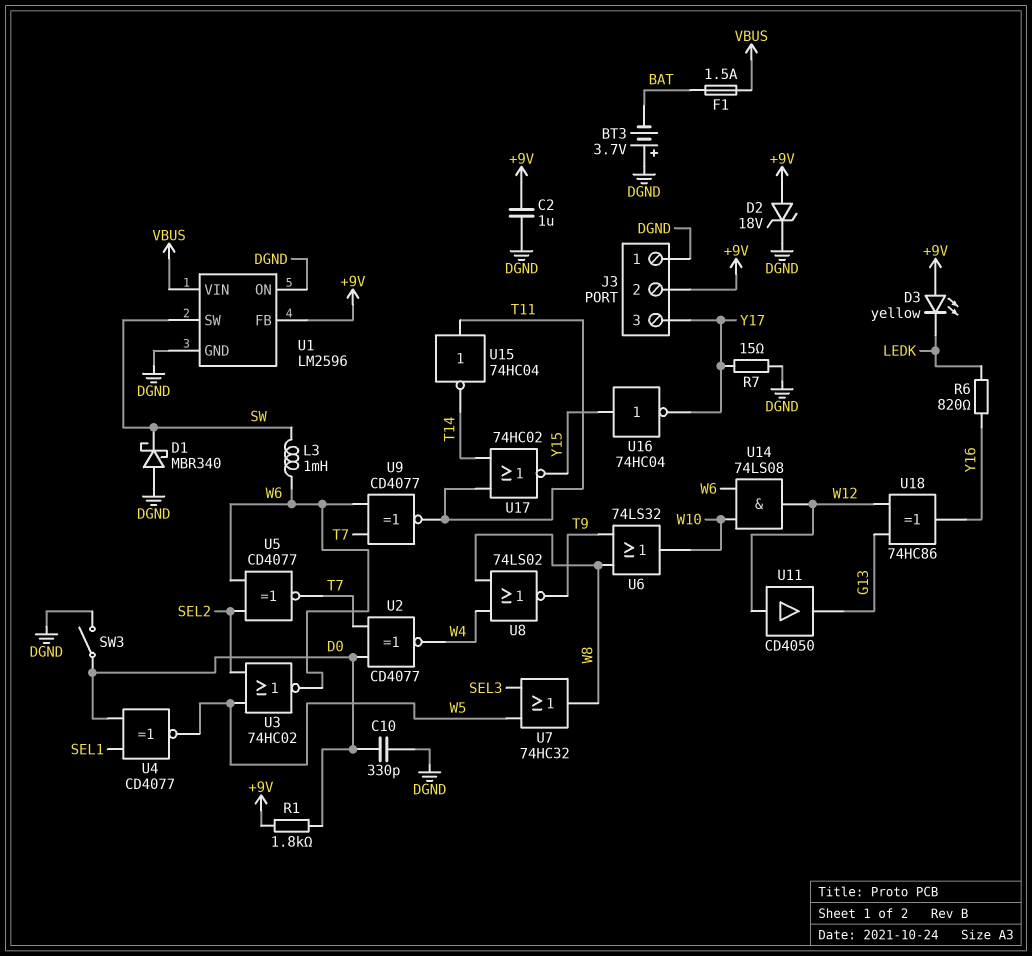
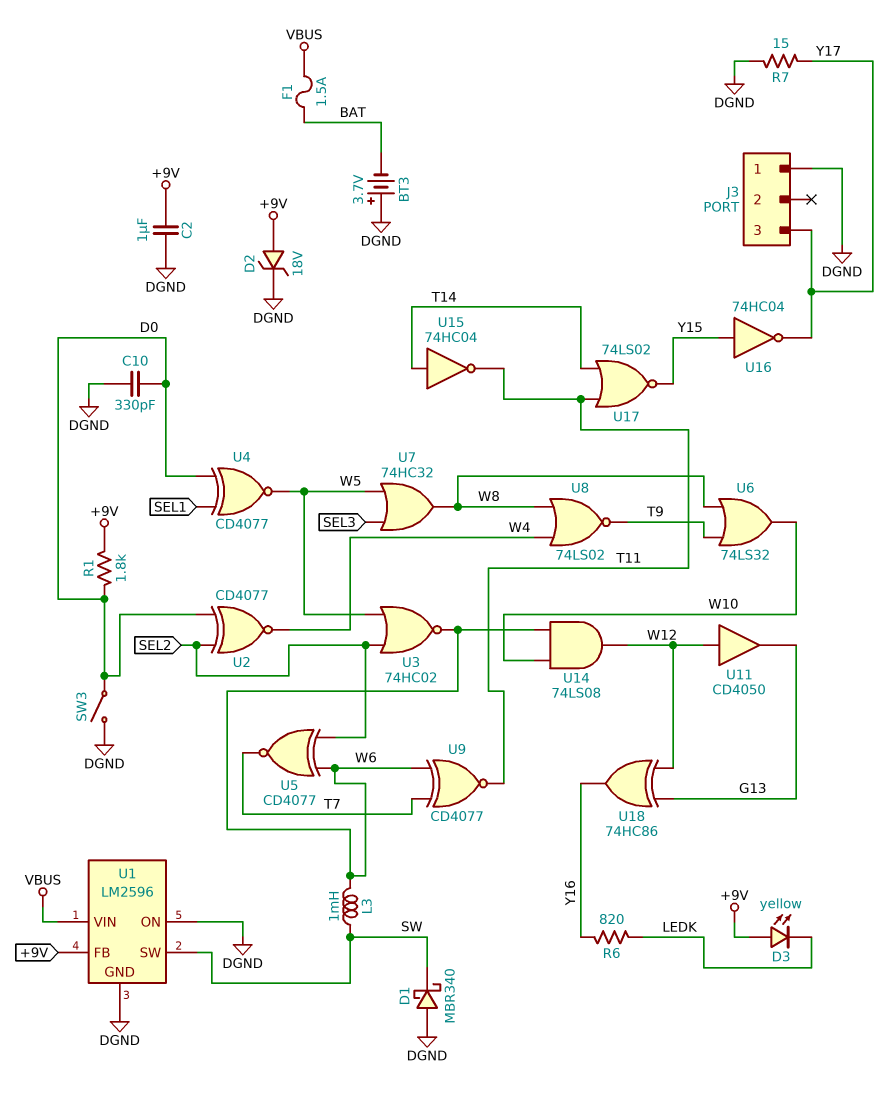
J3 pin 2: +9V -> none
U2: XNOR CD4077 (in D0, in T7, out W4) -> XNOR CD4077 (in D0, in SEL2, out W4)
U15: NOT 74HC04 (in T11, out T14) -> NOT 74HC04 (in T14, out T11)
U17: NOR 74HC02 (in T11, in T14, out Y15) -> NOR 74LS02 (in T11, in T14, out Y15)

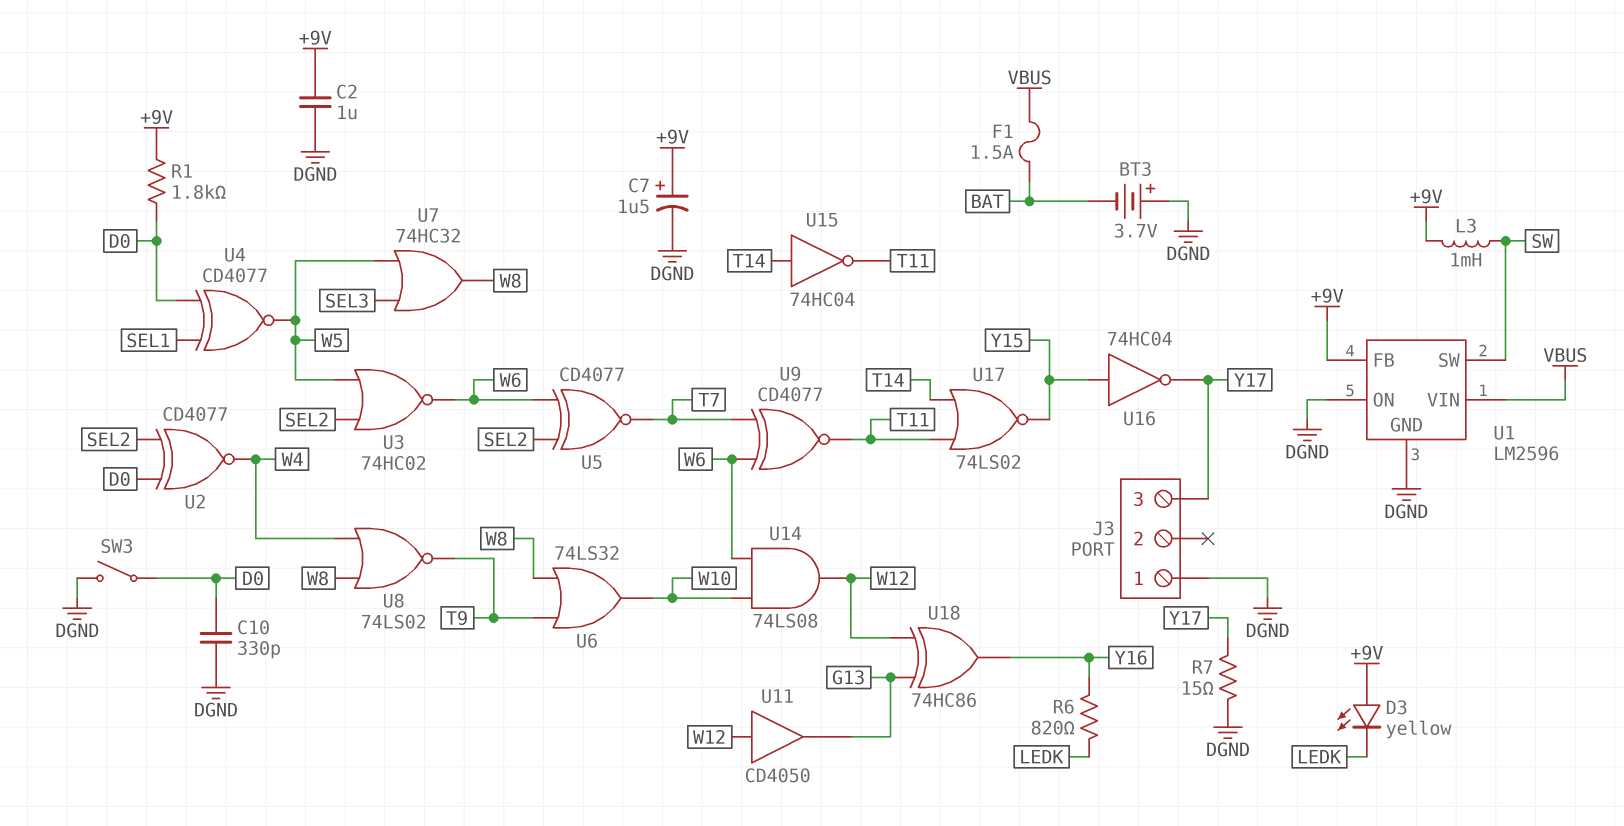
C7: none -> 1.5uF (plus +9V, minus DGND)
D1: schottky MBR340 (A DGND, K SW) -> none
D2: zener 18V (A +9V, K DGND) -> none
L3: 1mH (SW, W6) -> 1mH (+9V, SW)

